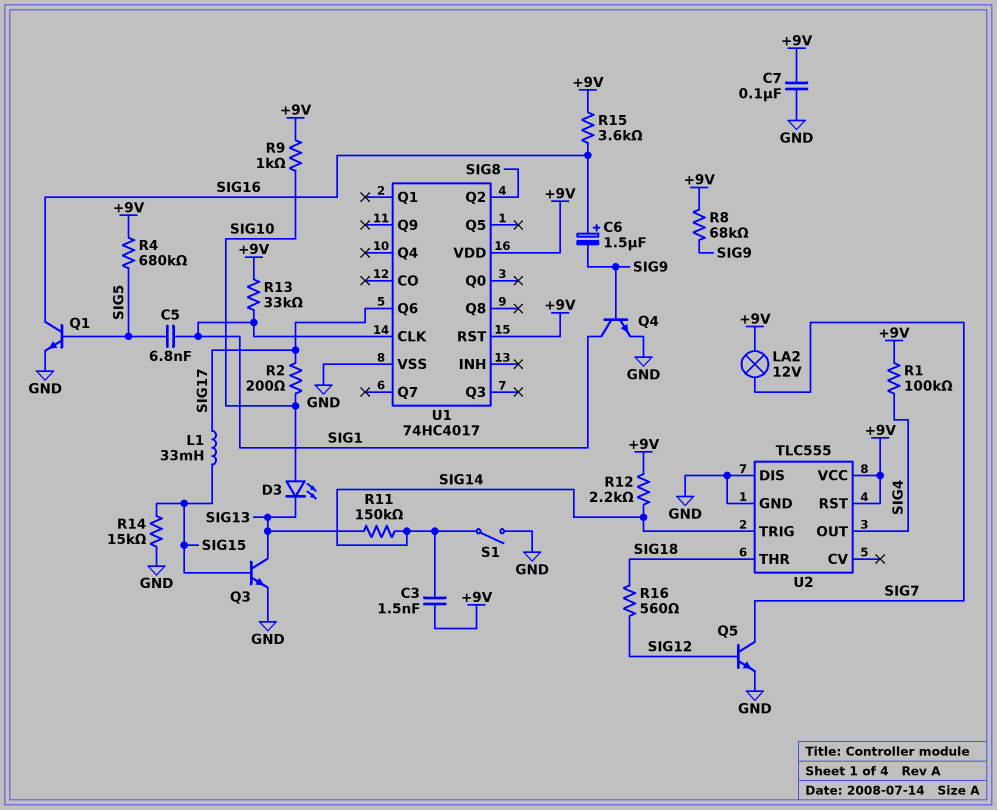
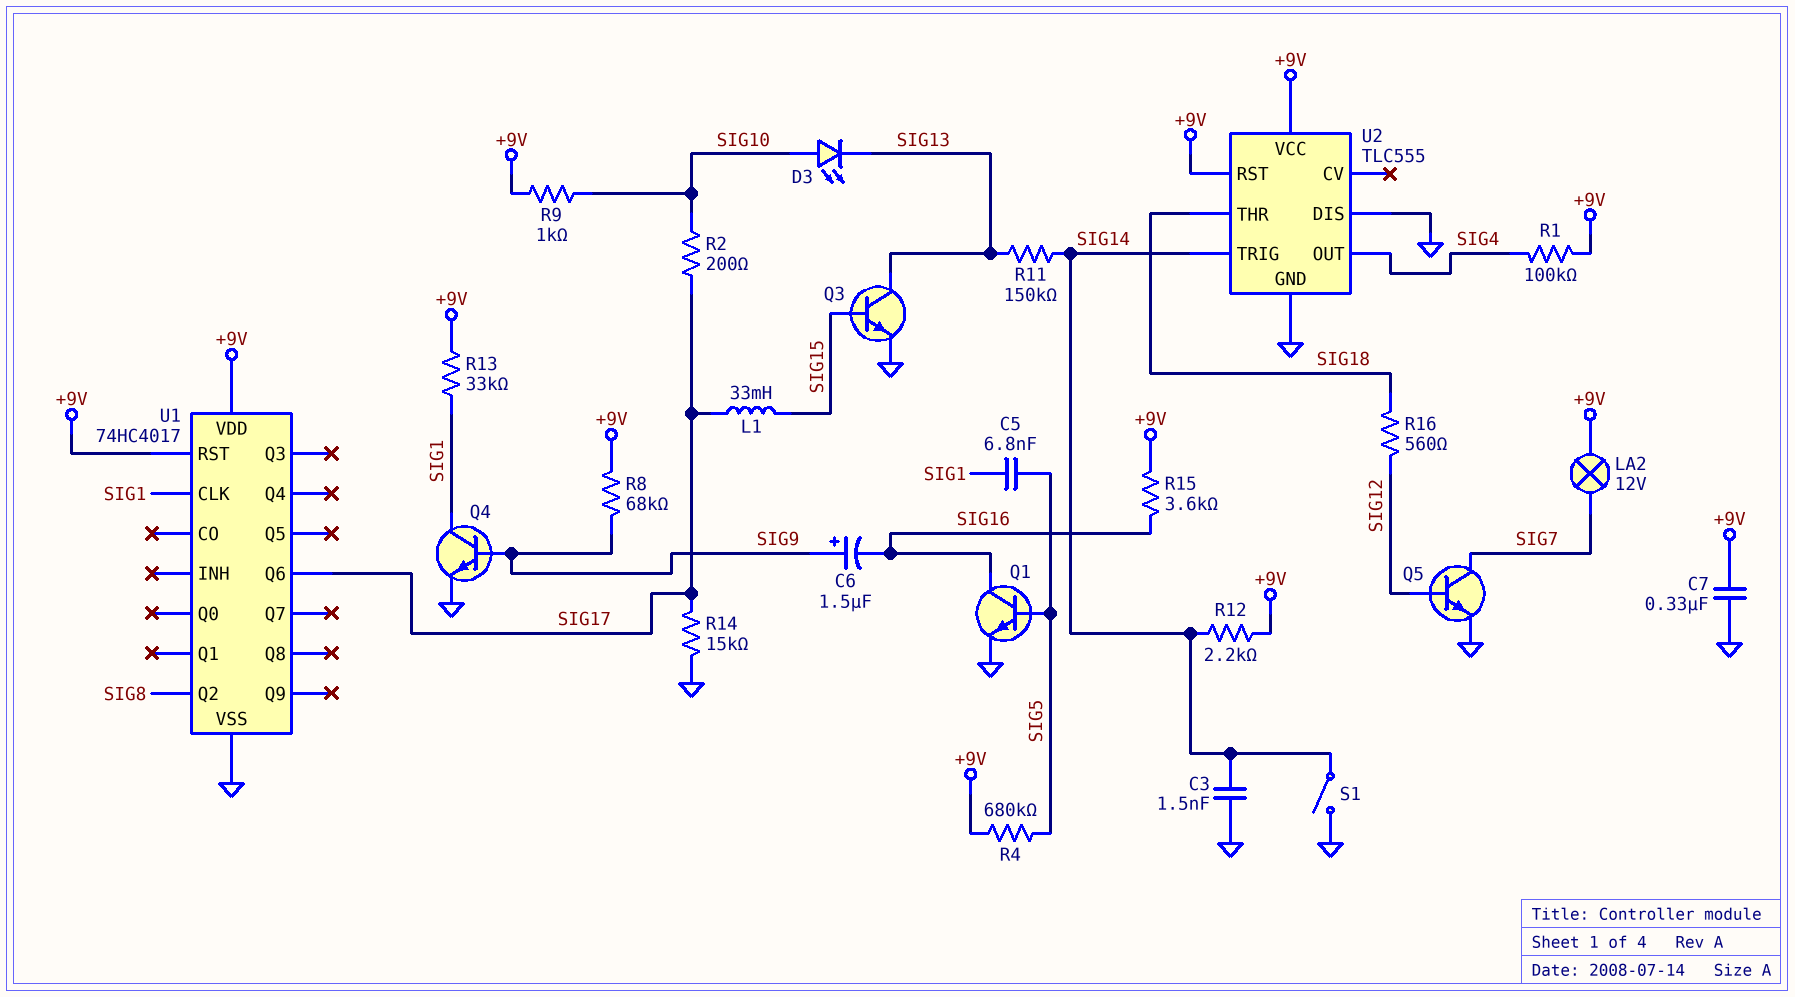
C3: 1.5nF (+9V, SIG14) -> 1.5nF (GND, SIG14)
C6: 1.5uF (plus SIG16, minus SIG9) -> 1.5uF (plus SIG9, minus SIG16)
C7: 100nF (+9V, GND) -> 330nF (+9V, GND)
R14: 15k (GND, SIG15) -> 15k (GND, SIG17)

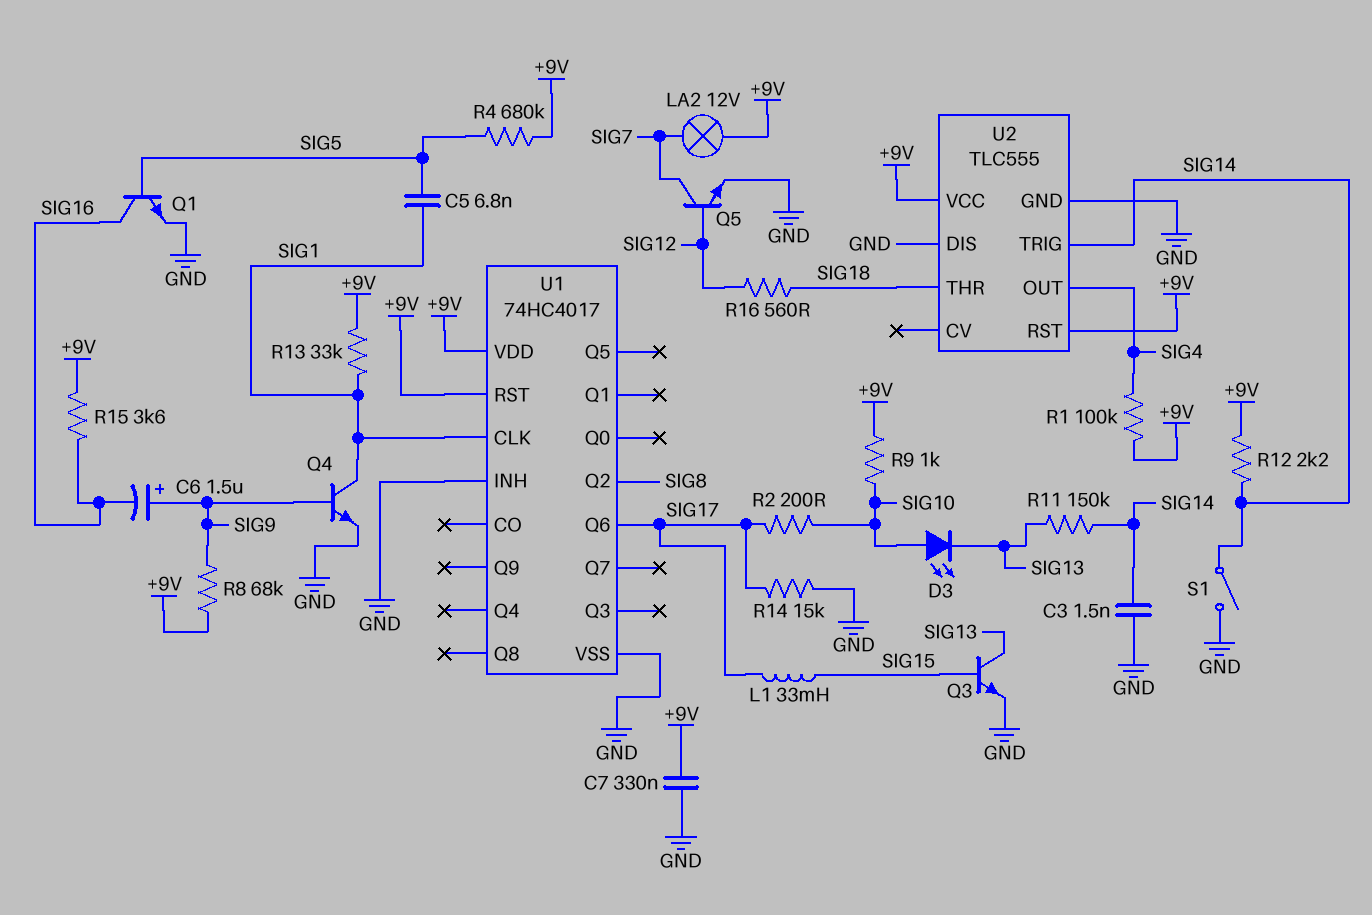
U1 pin INH: none -> GND

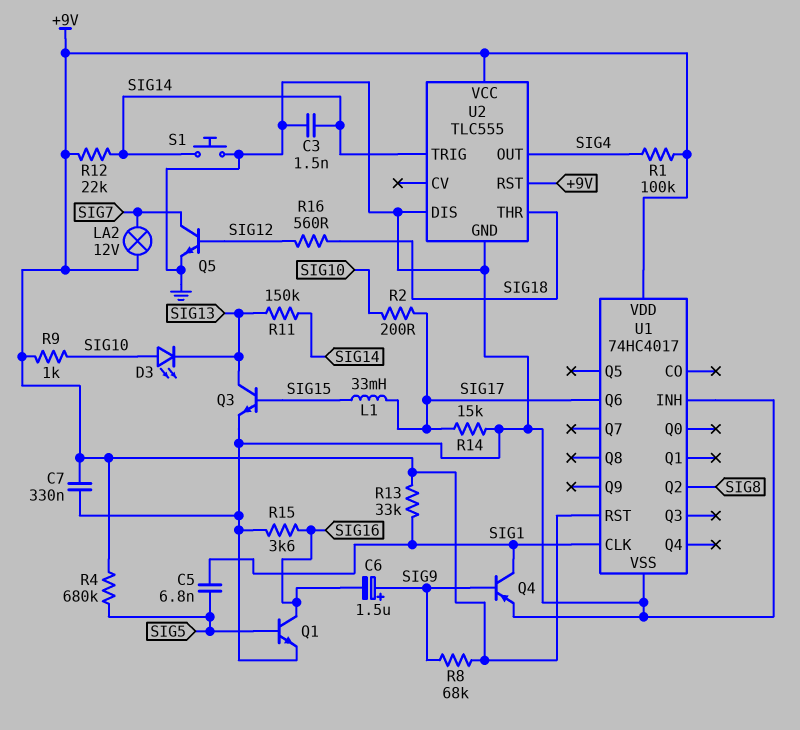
Q4: NPN (B SIG9, C SIG1, E GND) -> PNP (B SIG9, C SIG1, E GND)
R12: 2.2k (+9V, SIG14) -> 22k (+9V, SIG14)
R15: 3.6k (+9V, SIG16) -> 3.6k (GND, SIG16)
S1: switch (GND, SIG14) -> button (GND, SIG14)

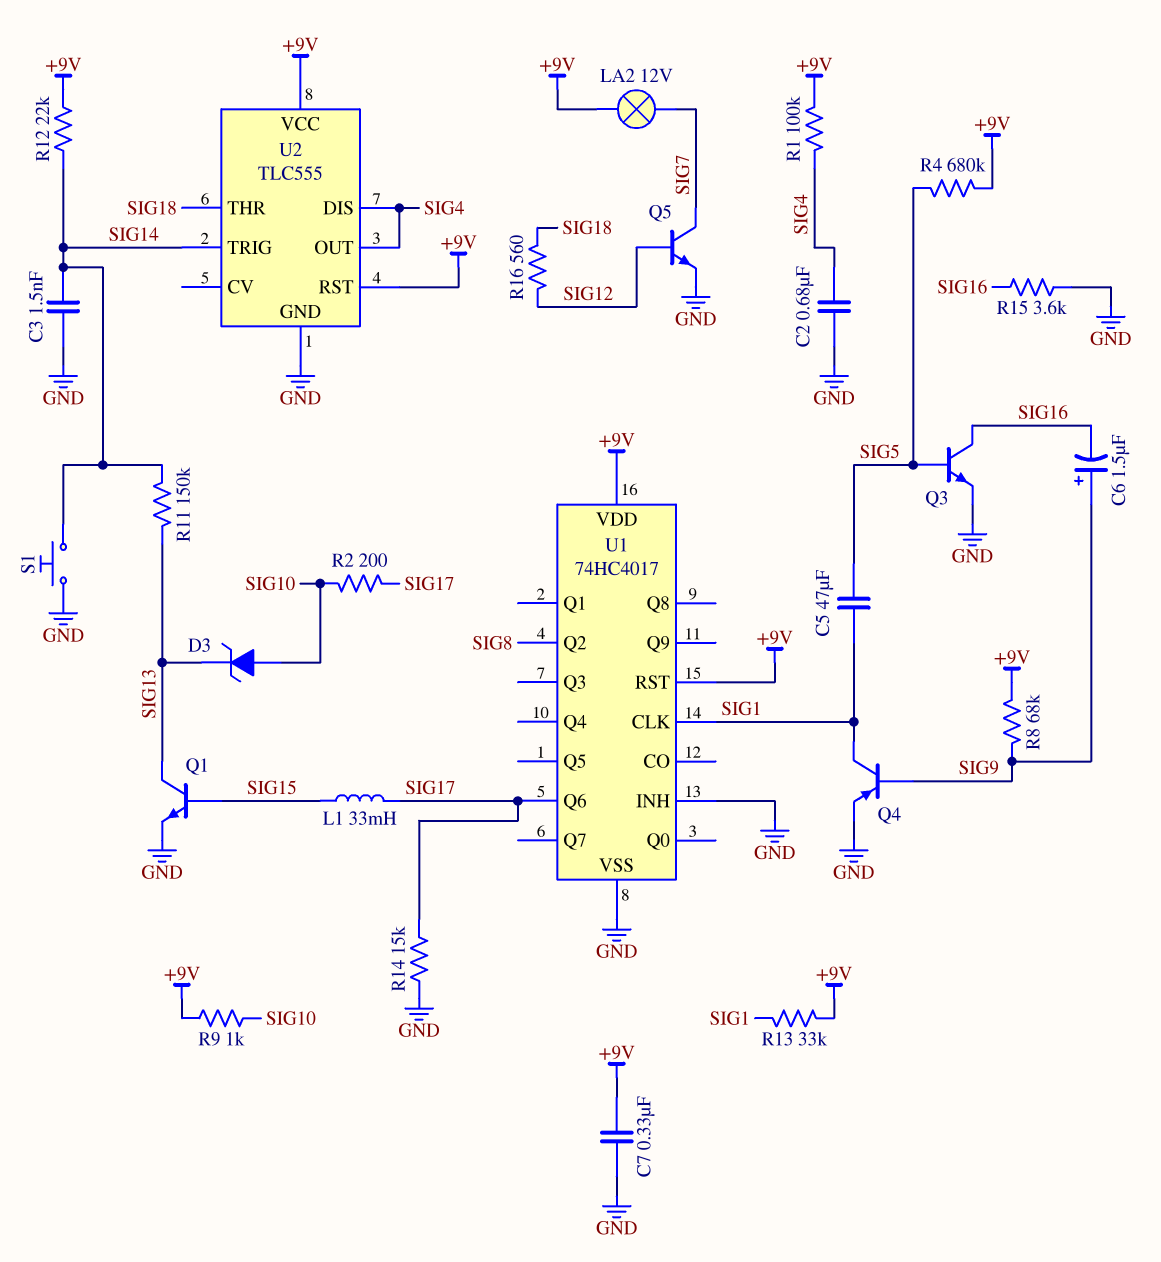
C2: none -> 680nF (GND, SIG4)
C5: 6.8nF (SIG1, SIG5) -> 47uF (SIG1, SIG5)
D3: LED (A SIG10, K SIG13) -> zener (A SIG10, K SIG13)
Q1: NPN (B SIG5, C SIG16, E GND) -> NPN (B SIG15, C SIG13, E GND)
Q3: NPN (B SIG15, C SIG13, E GND) -> NPN (B SIG5, C SIG16, E GND)
U2 pin DIS: GND -> SIG4

